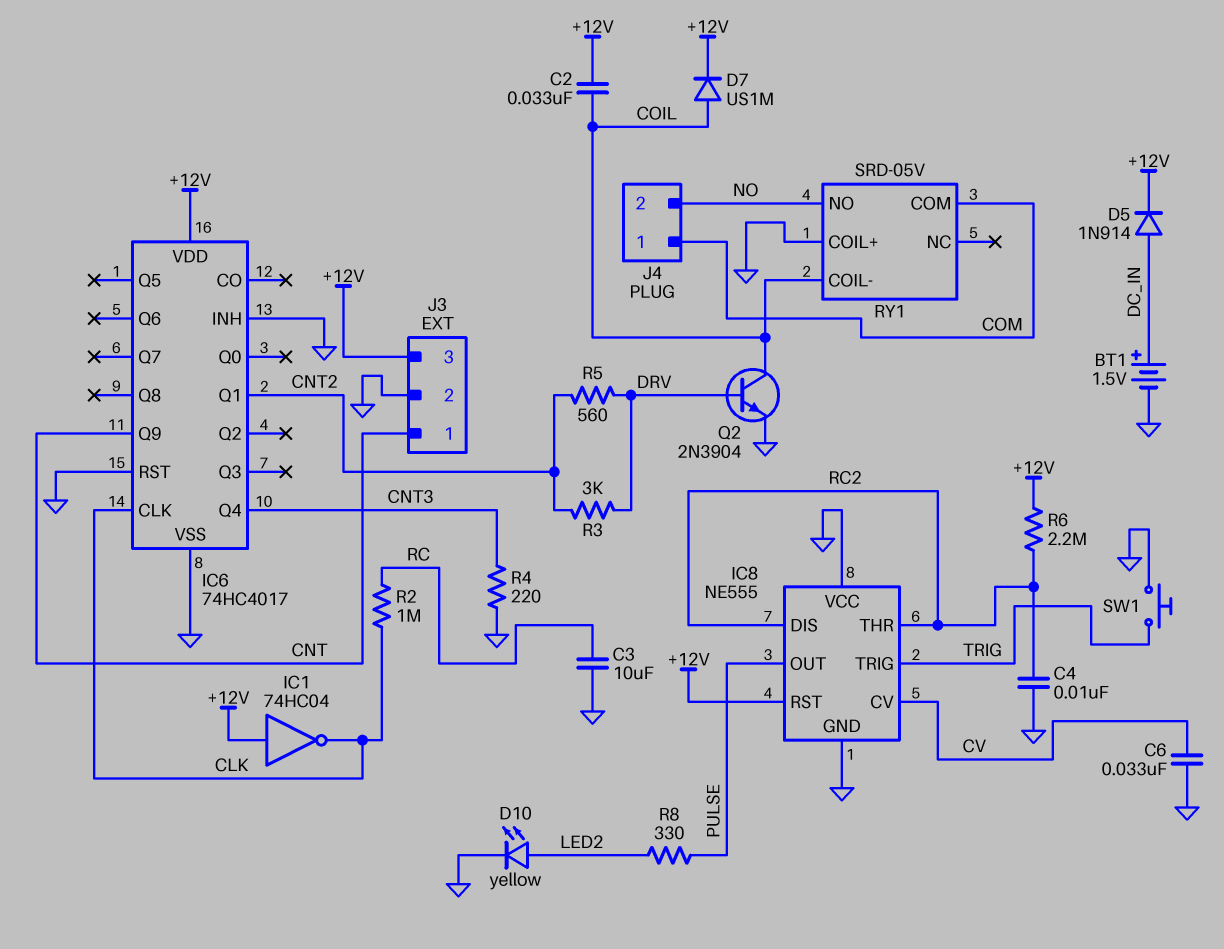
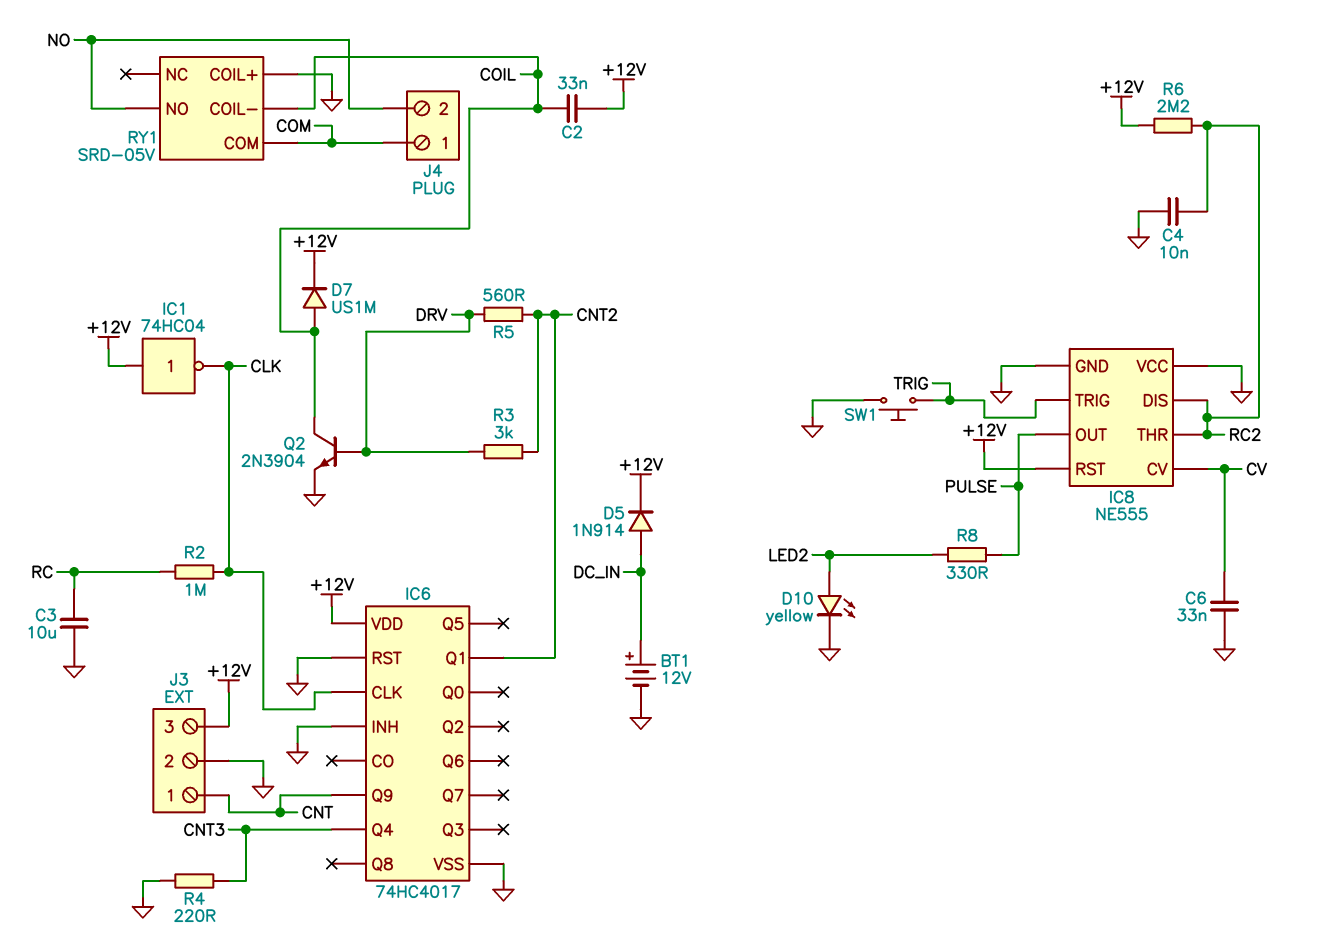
BT1: 1.5V (plus DC_IN, minus GND) -> 12V (plus DC_IN, minus GND)

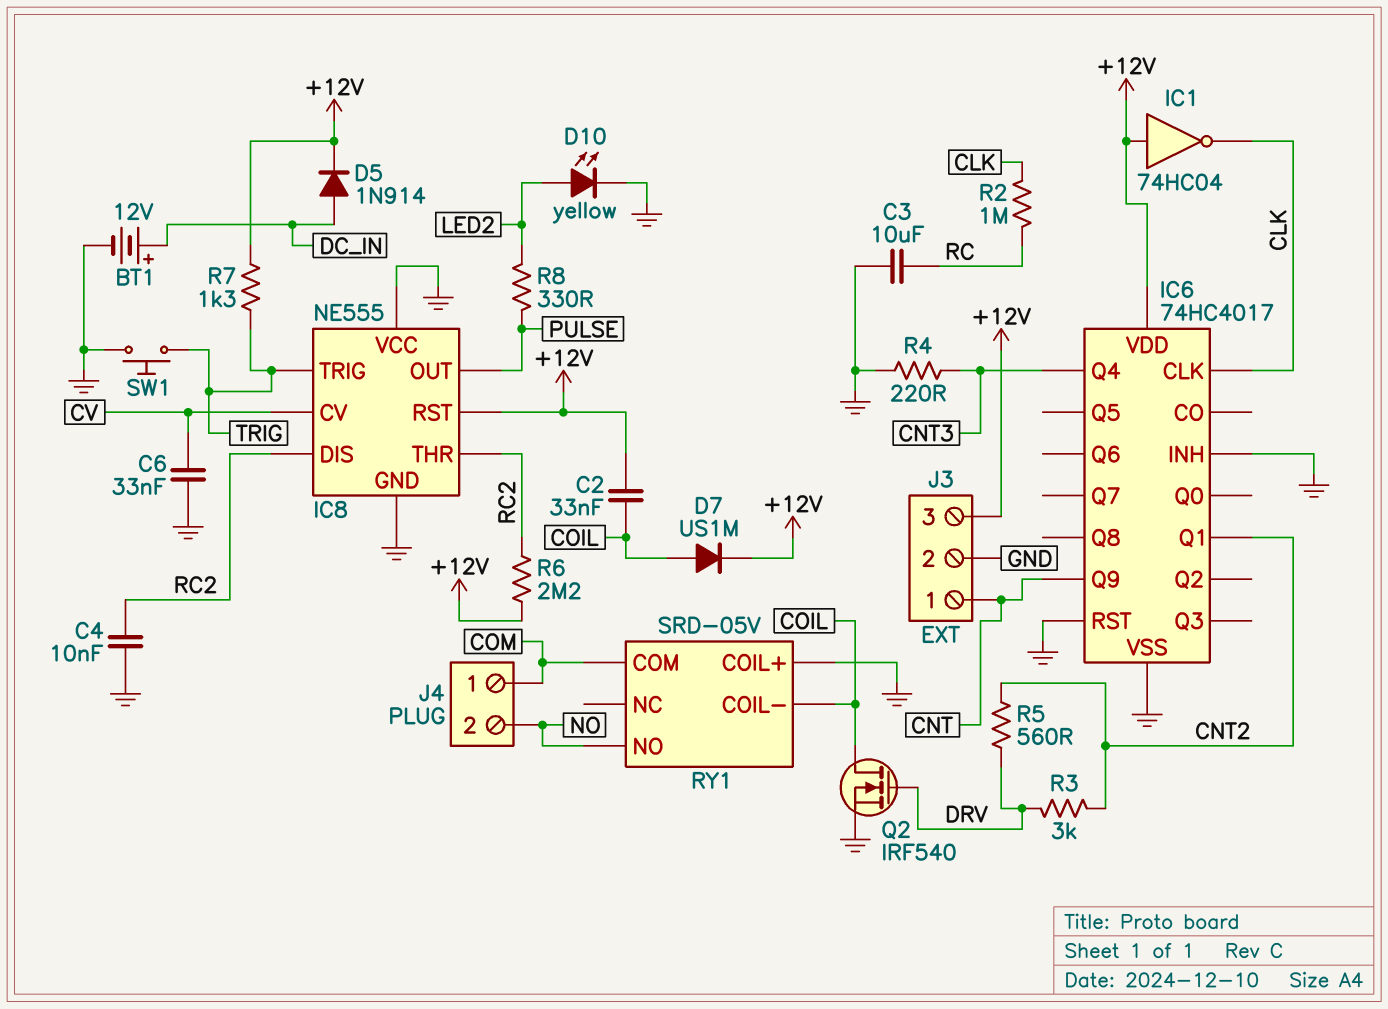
Q2: NPN 2N3904 (B DRV, C COIL, E GND) -> NMOS IRF540 (G DRV, D COIL, S GND)
R7: none -> 1.3k (+12V, TRIG)

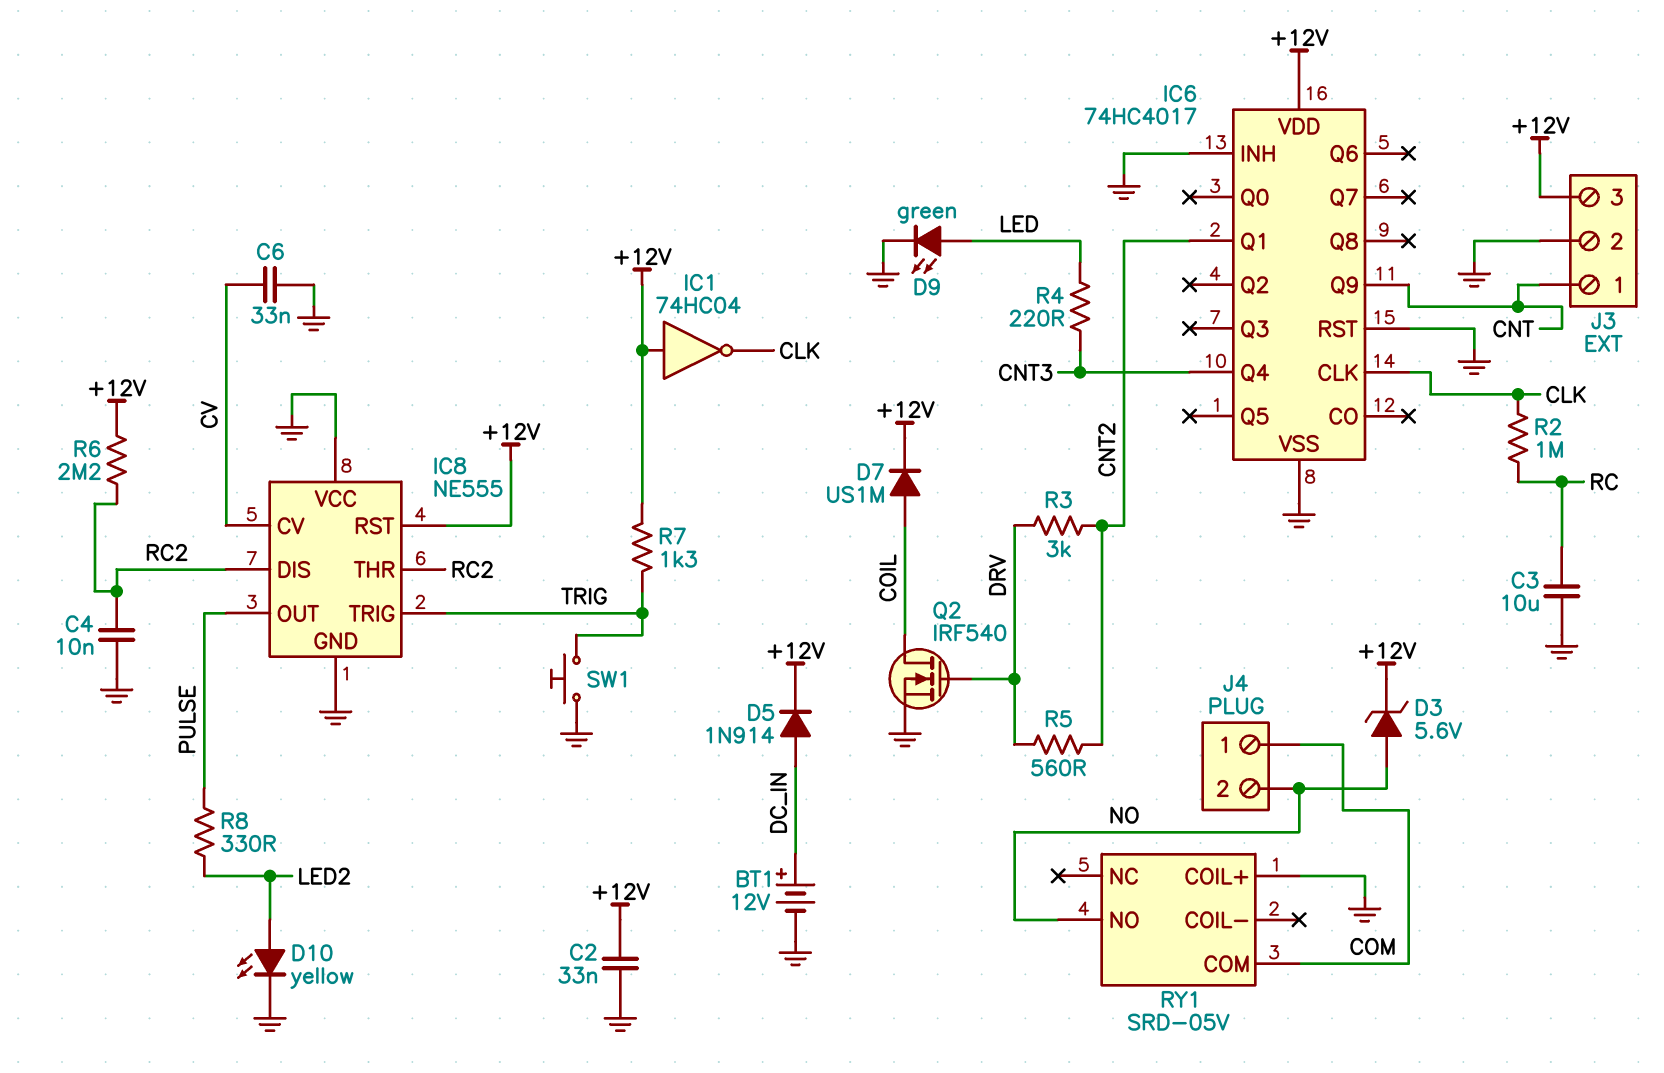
C2: 33nF (+12V, COIL) -> 33nF (+12V, GND)
D3: none -> zener 5.6V (A NO, K +12V)
D9: none -> LED green (A LED, K GND)
R4: 220 (CNT3, GND) -> 220 (CNT3, LED)
RY1 pin COIL-: COIL -> none

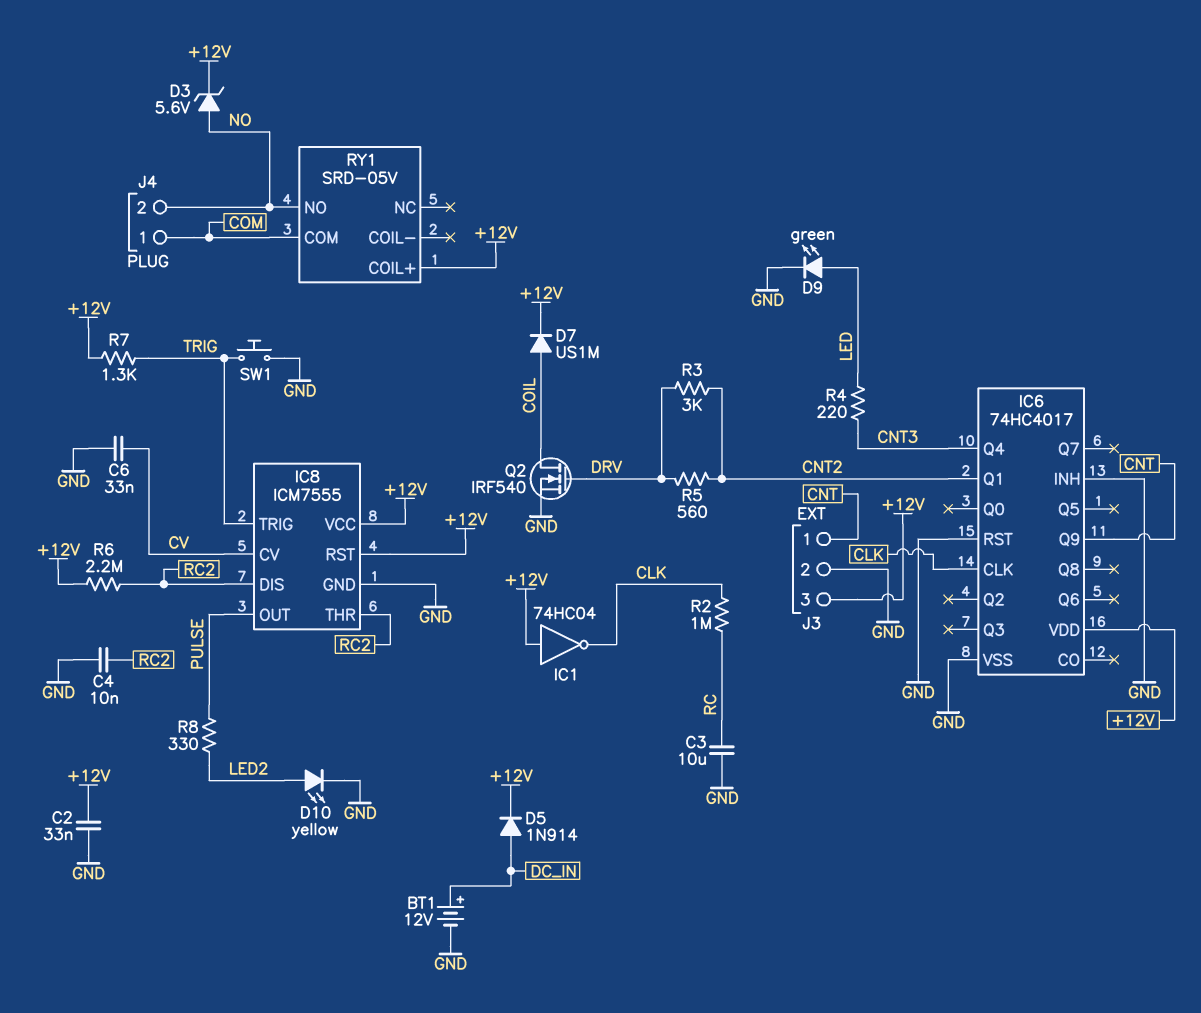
IC8: NE555 -> ICM7555
IC8 pin VCC: GND -> +12V
RY1 pin COIL+: GND -> +12V

